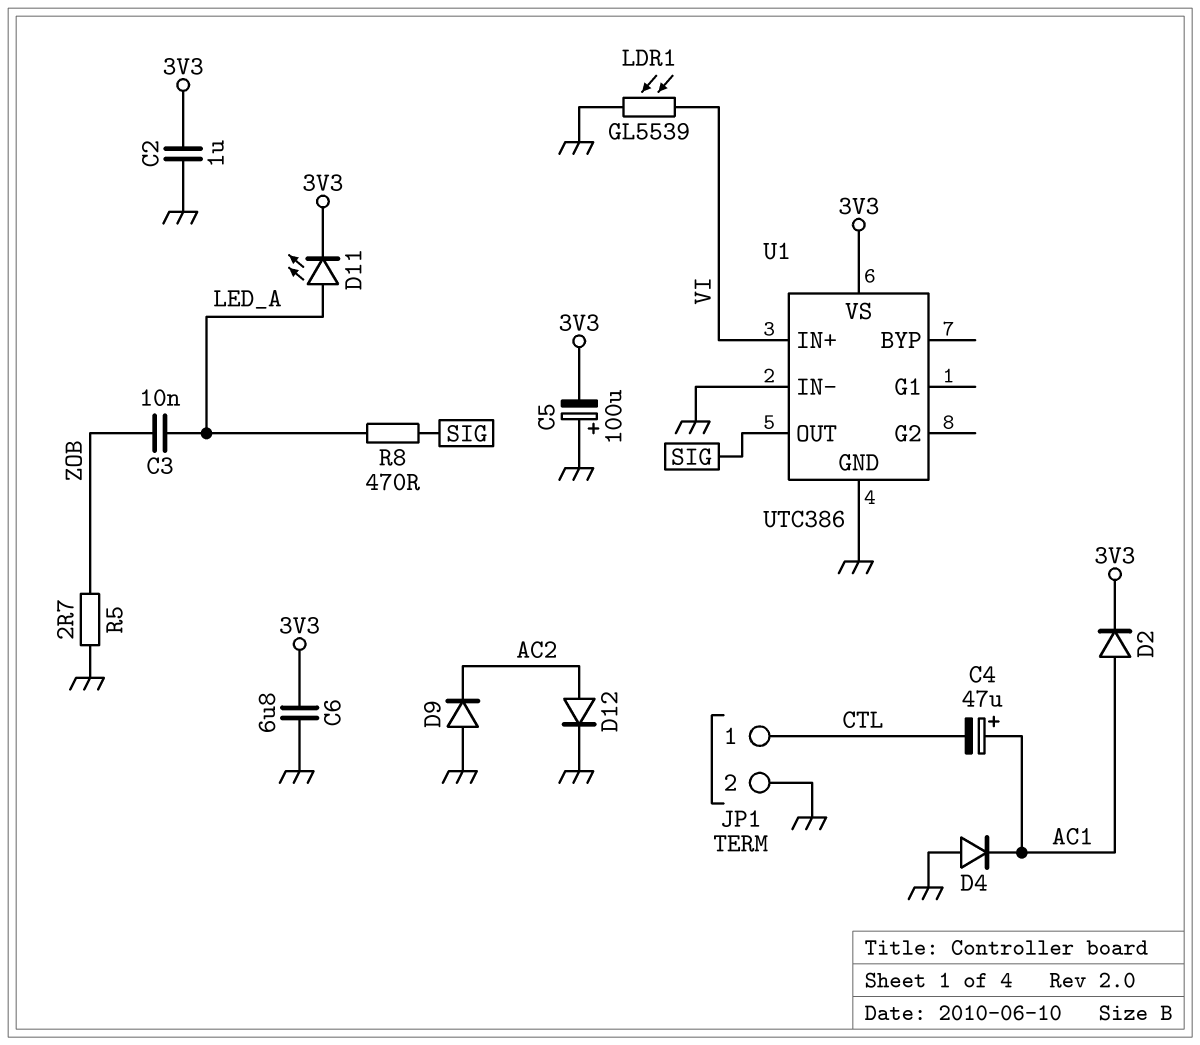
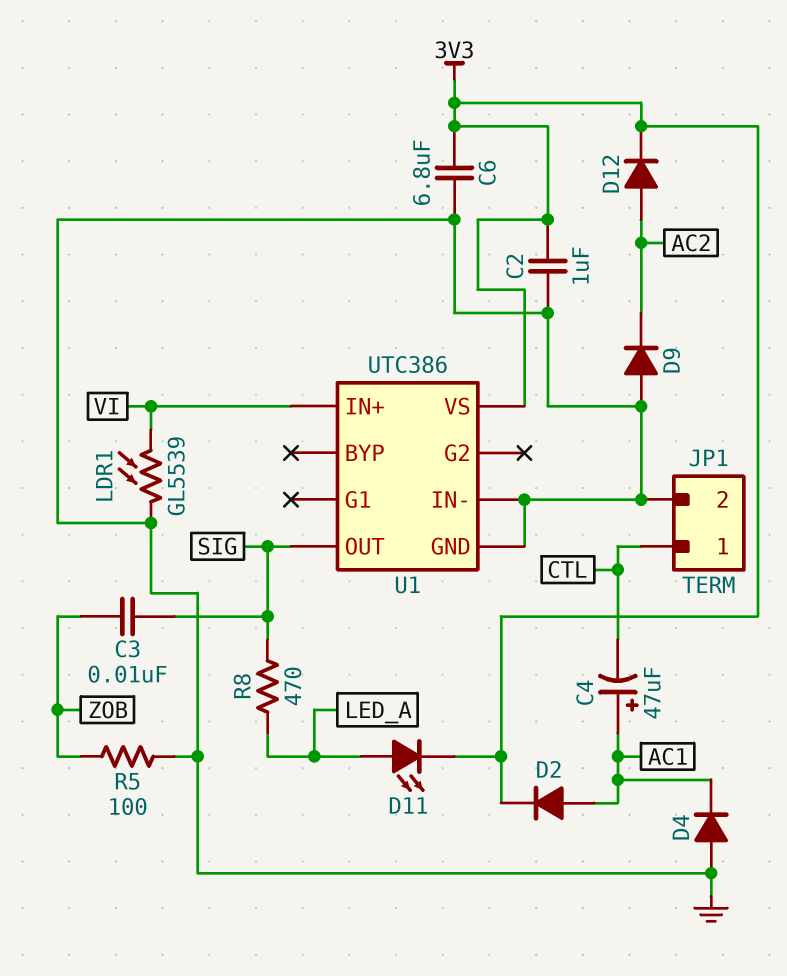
C3: 10nF (LED_A, ZOB) -> 10nF (SIG, ZOB)
C5: 100uF (plus GND, minus 3V3) -> none
D12: diode (A AC2, K GND) -> diode (A AC2, K 3V3)
R5: 2.7 (GND, ZOB) -> 100 (GND, ZOB)

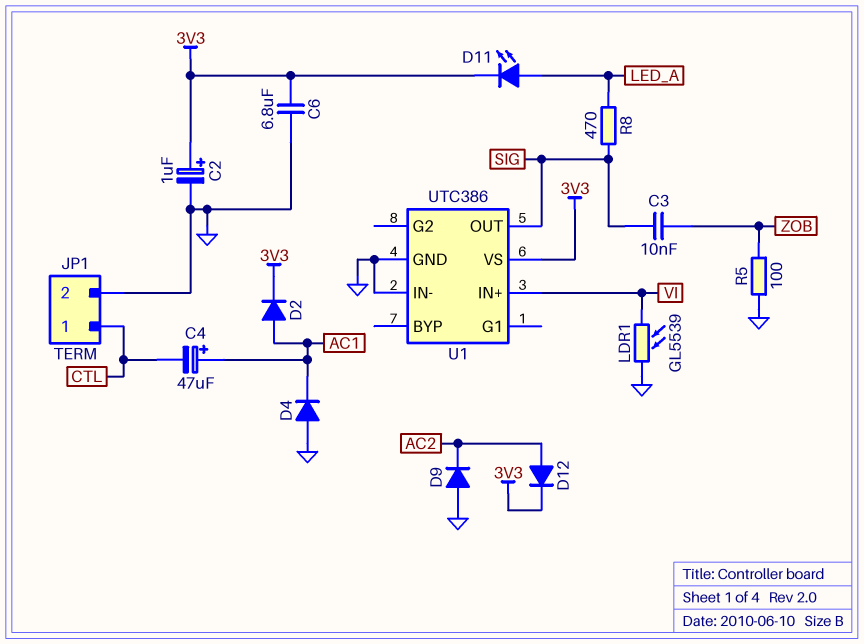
C2: 1uF (3V3, GND) -> 1uF (plus 3V3, minus GND)

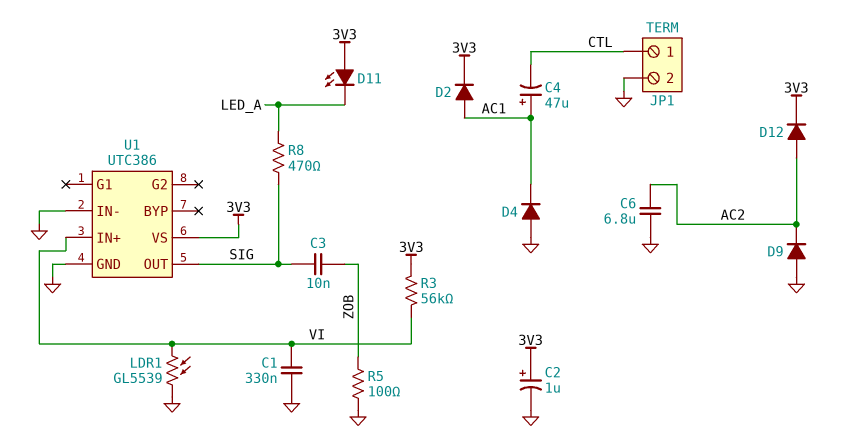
C1: none -> 330nF (GND, VI)
C6: 6.8uF (3V3, GND) -> 6.8uF (AC2, GND)
D11: LED (A LED_A, K 3V3) -> LED (A 3V3, K LED_A)
R3: none -> 56k (3V3, VI)

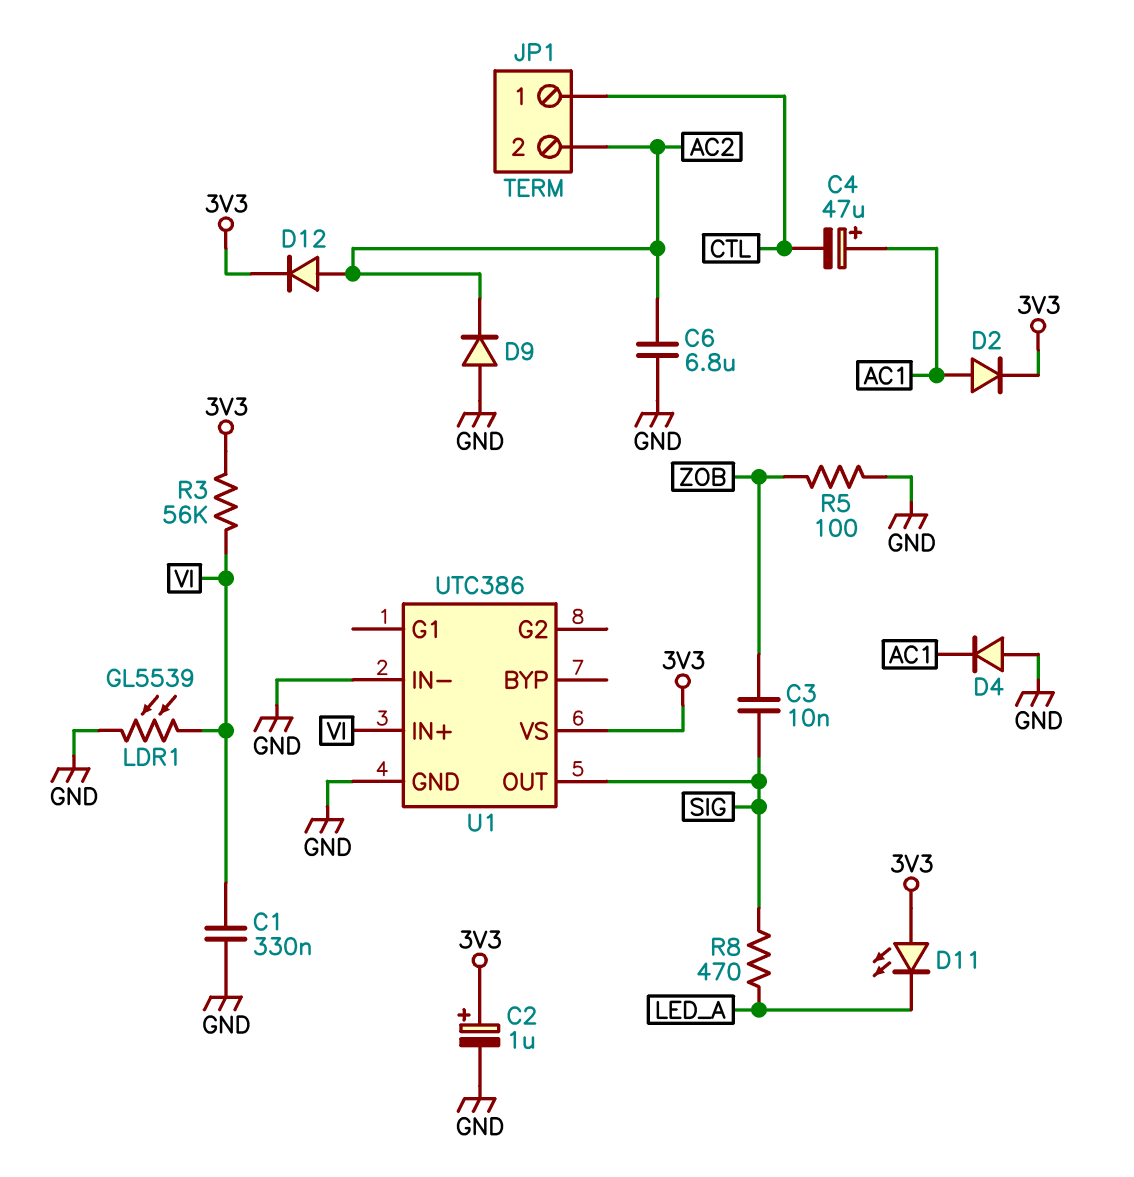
JP1 pin 2: GND -> AC2

